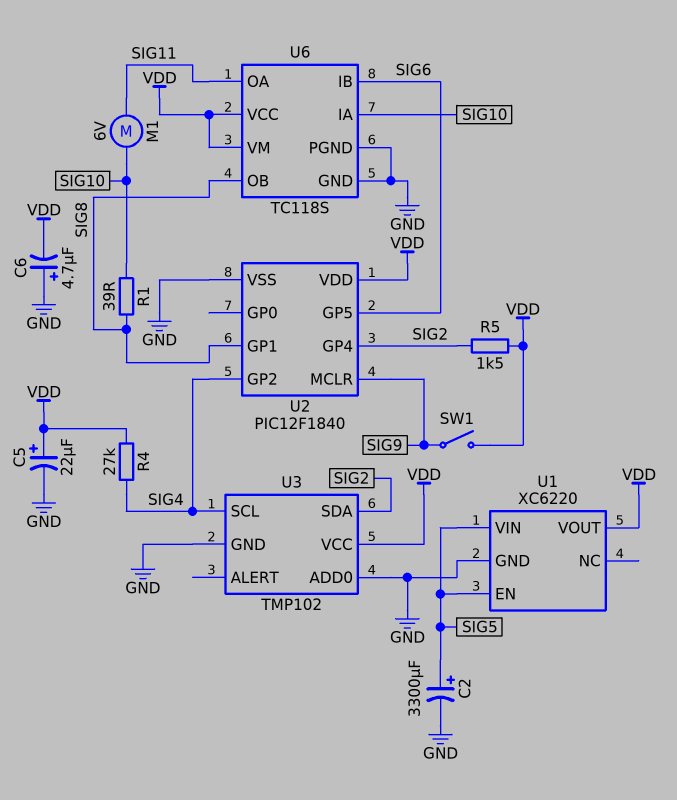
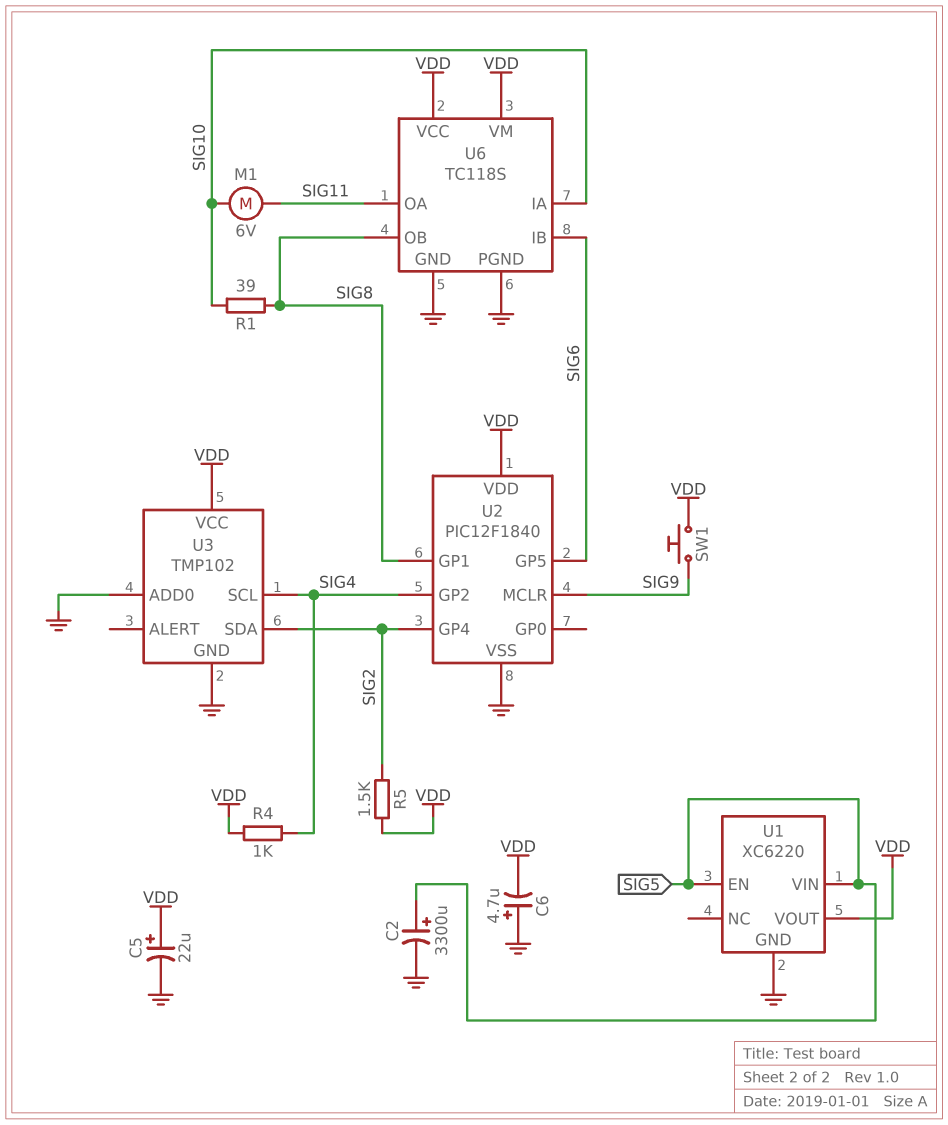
R4: 27k (SIG4, VDD) -> 1k (SIG4, VDD)
SW1: switch (SIG9, VDD) -> button (SIG9, VDD)

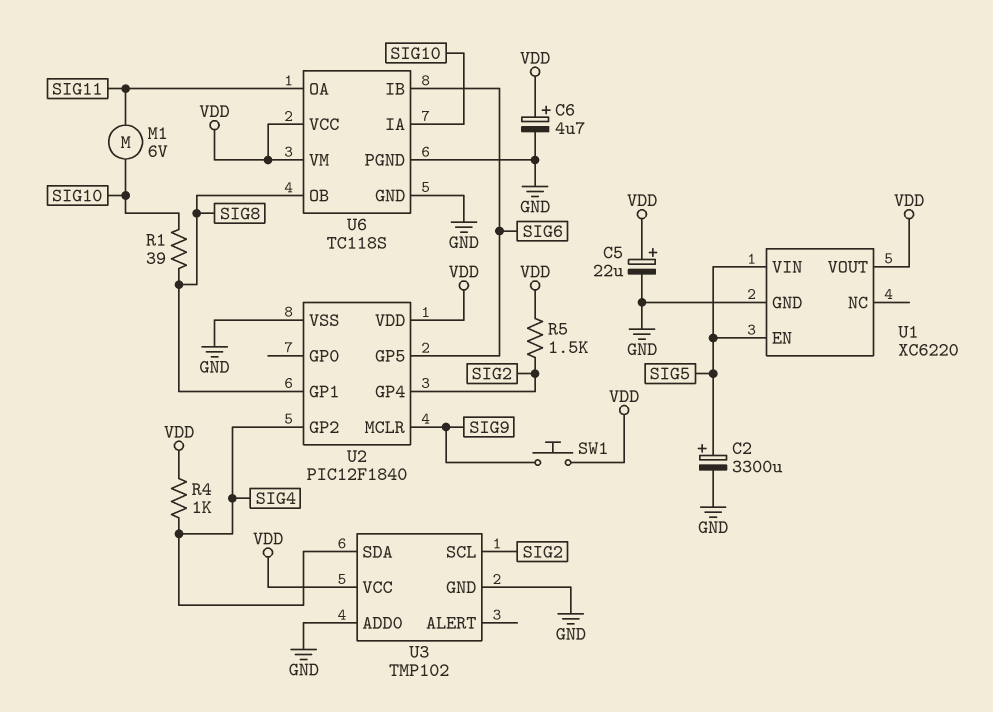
C6: 4.7uF (plus GND, minus VDD) -> 4.7uF (plus VDD, minus GND)
U3 pin SCL: SIG4 -> SIG2
U3 pin SDA: SIG2 -> SIG4

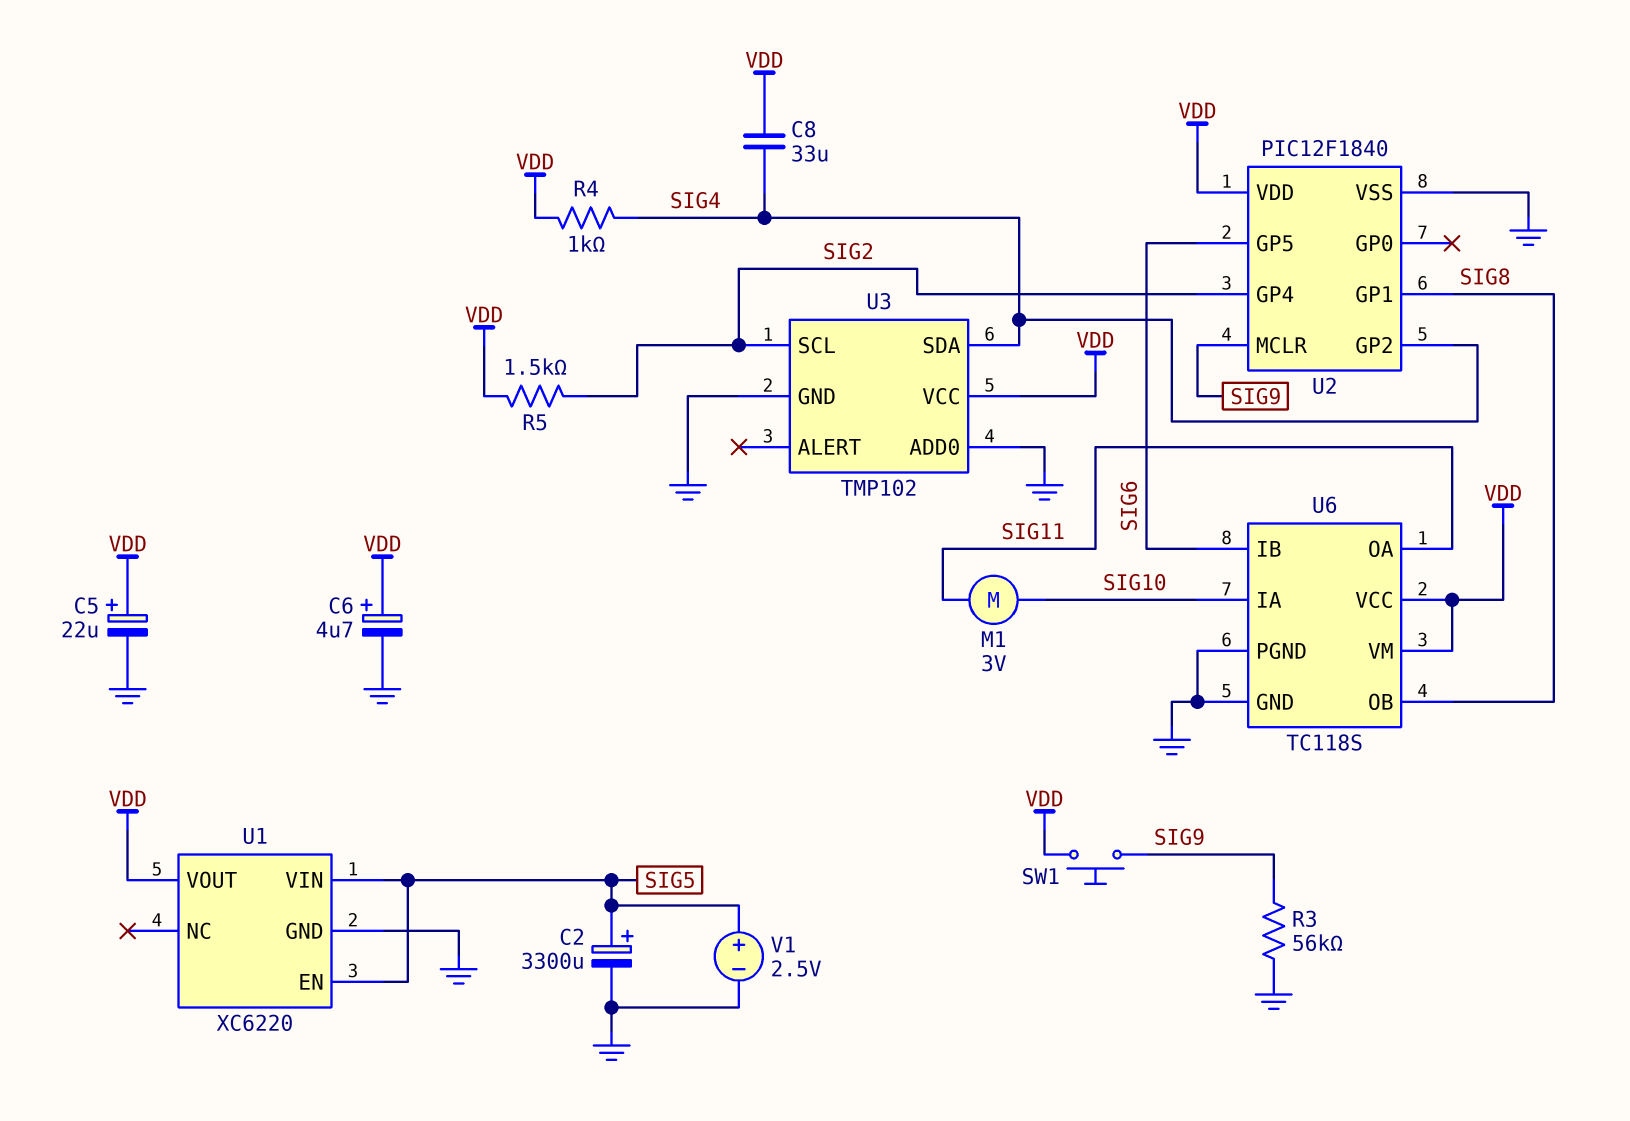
C8: none -> 33uF (SIG4, VDD)
M1: motor 6V (SIG10, SIG11) -> motor 3V (SIG10, SIG11)
R1: 39 (SIG8, SIG10) -> none
R3: none -> 56k (GND, SIG9)
V1: none -> 2.5V (plus SIG5, minus GND)

